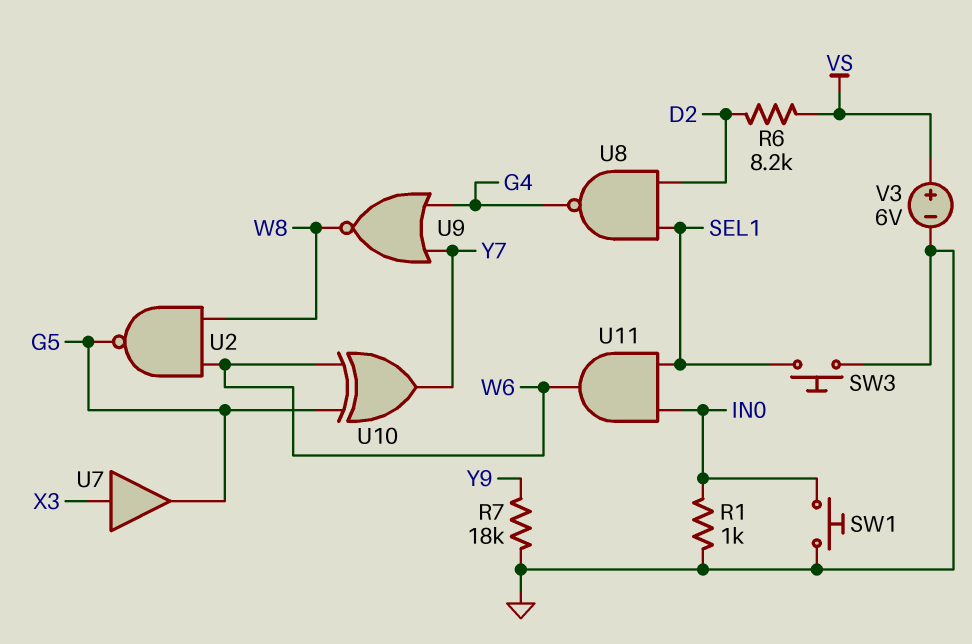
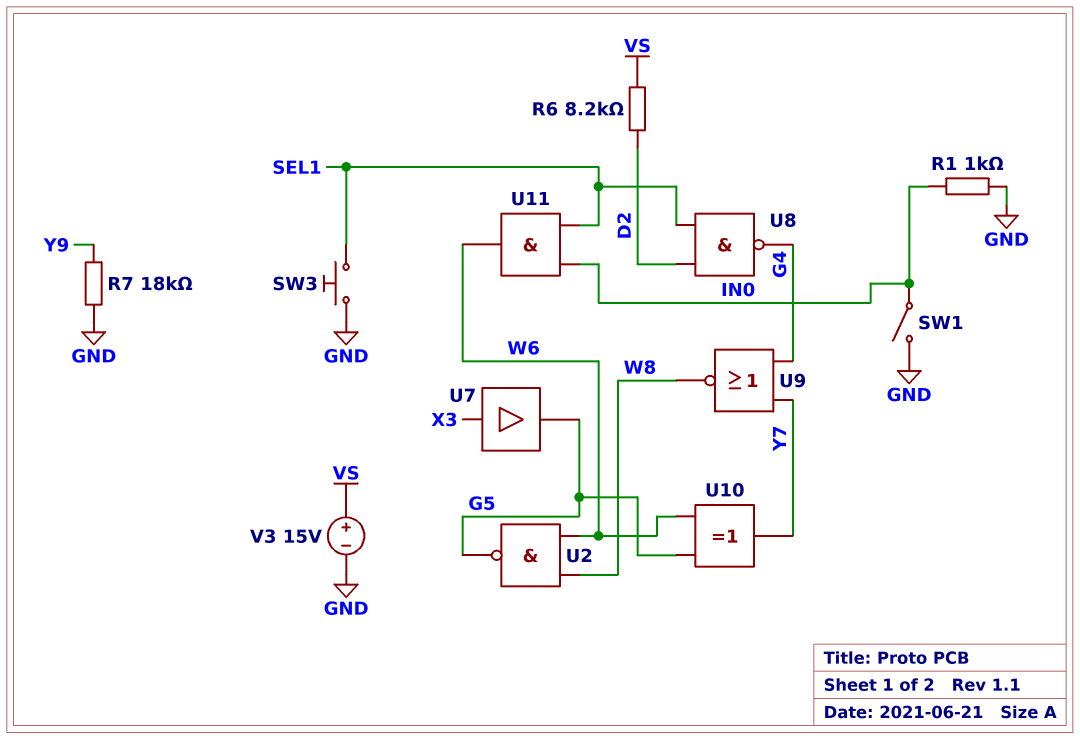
SW1: button (GND, IN0) -> switch (GND, IN0)
V3: 6V (plus VS, minus GND) -> 15V (plus VS, minus GND)

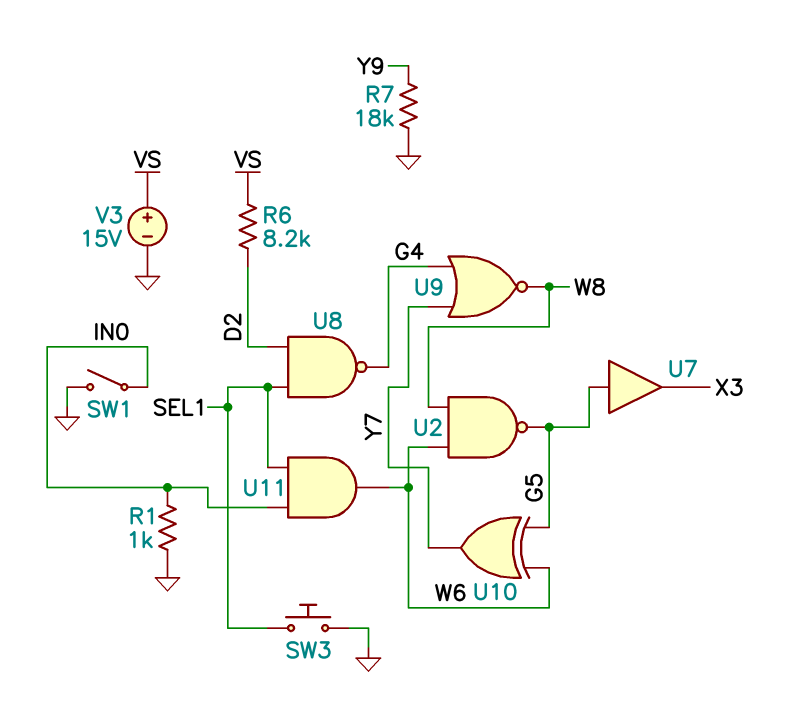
U7: buffer (in X3, out G5) -> buffer (in G5, out X3)

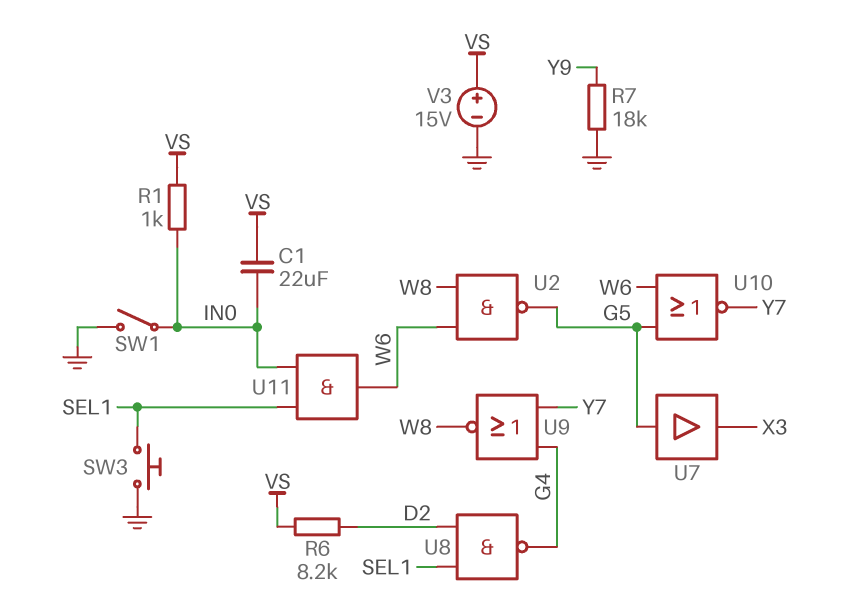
C1: none -> 22uF (IN0, VS)
R1: 1k (GND, IN0) -> 1k (IN0, VS)
U10: XOR (in G5, in W6, out Y7) -> NOR (in G5, in W6, out Y7)

